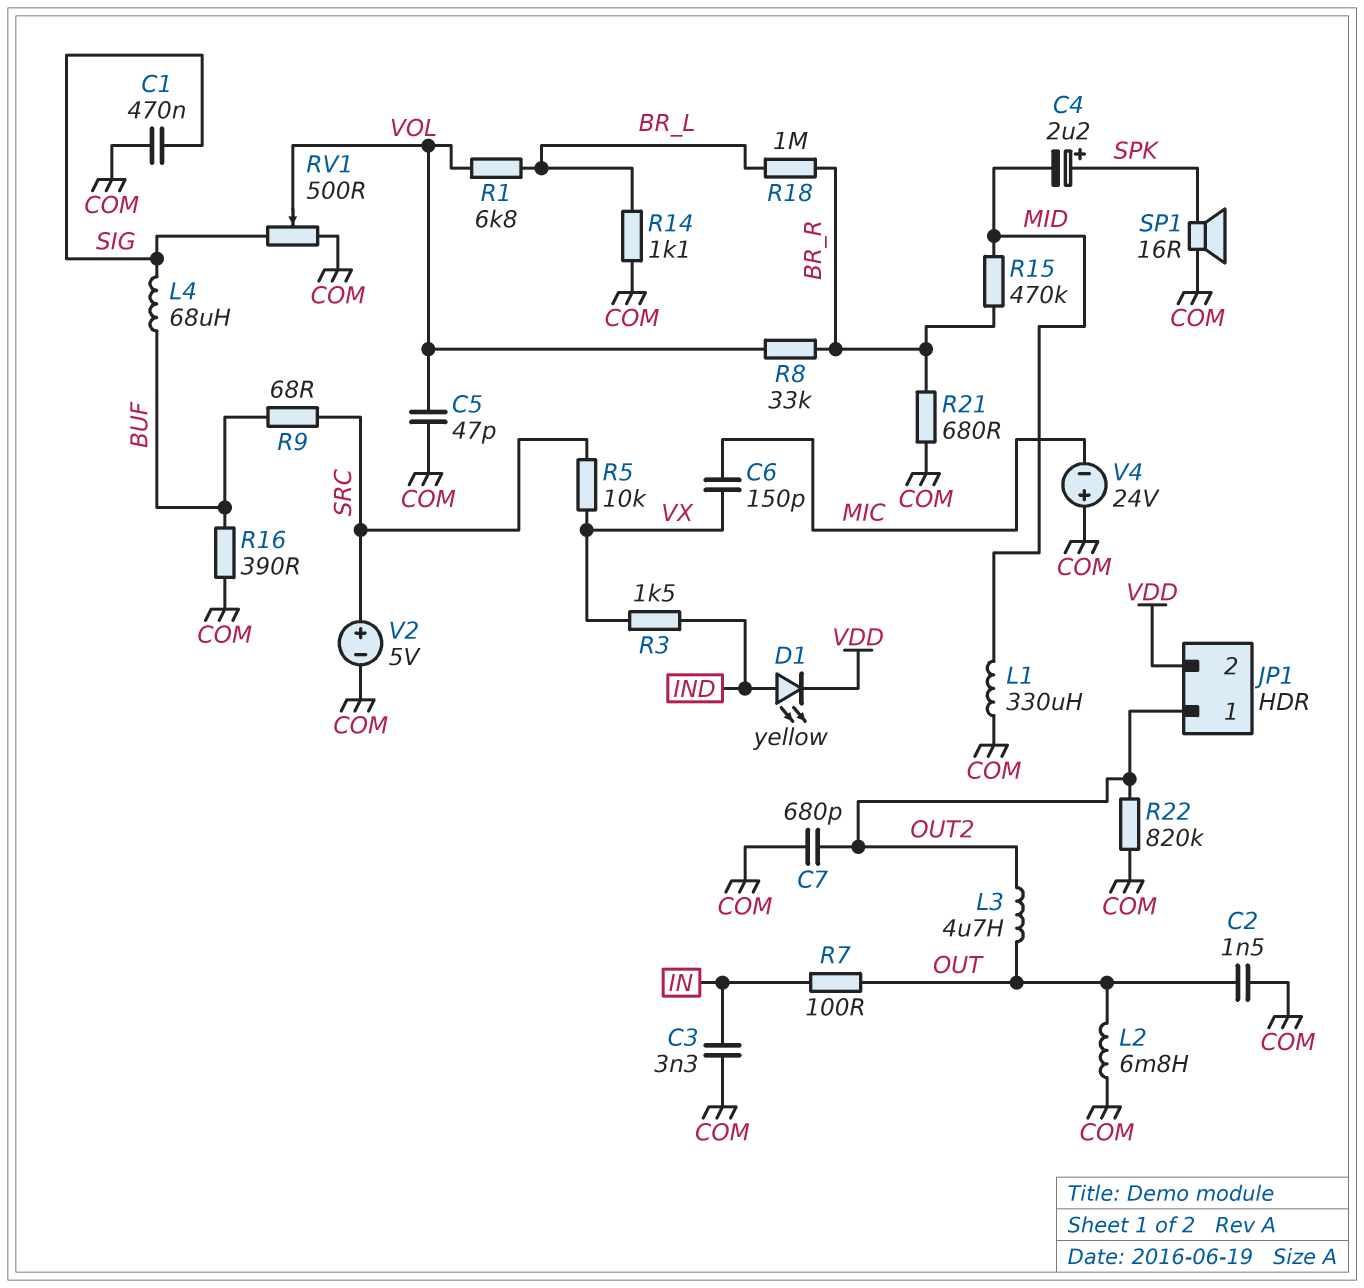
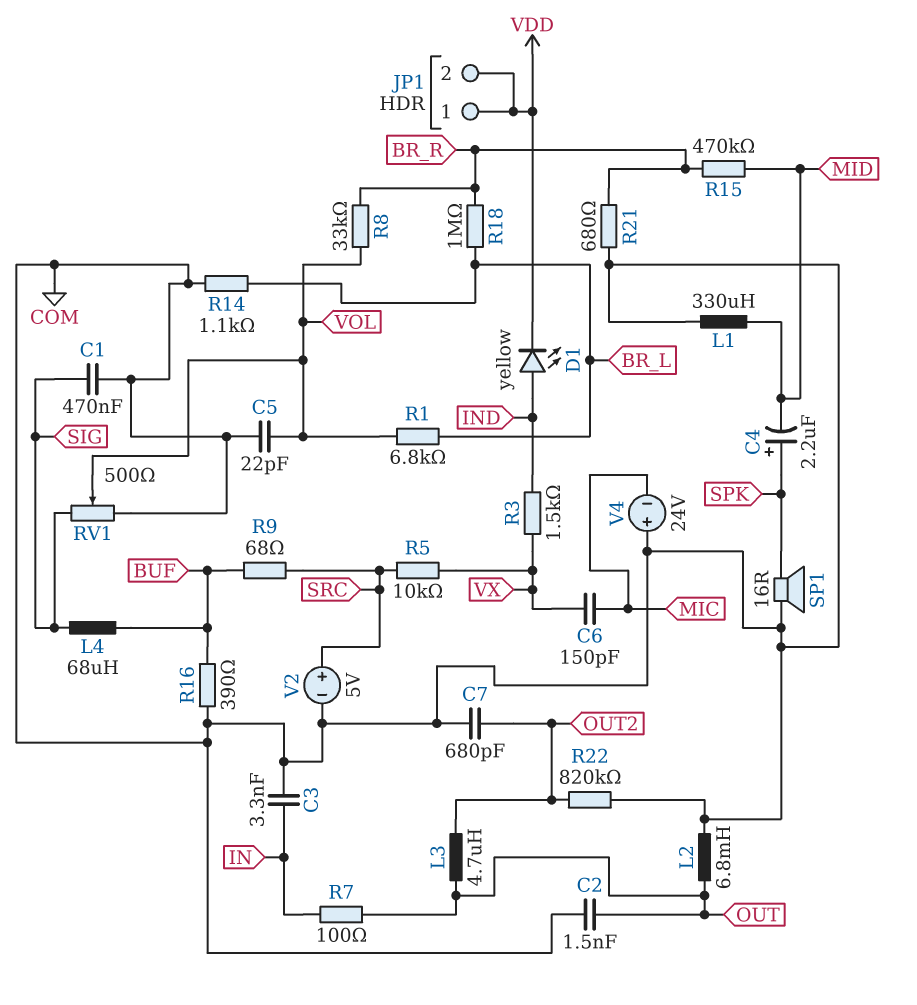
C5: 47pF (COM, VOL) -> 22pF (COM, VOL)
JP1 pin 1: OUT2 -> VDD

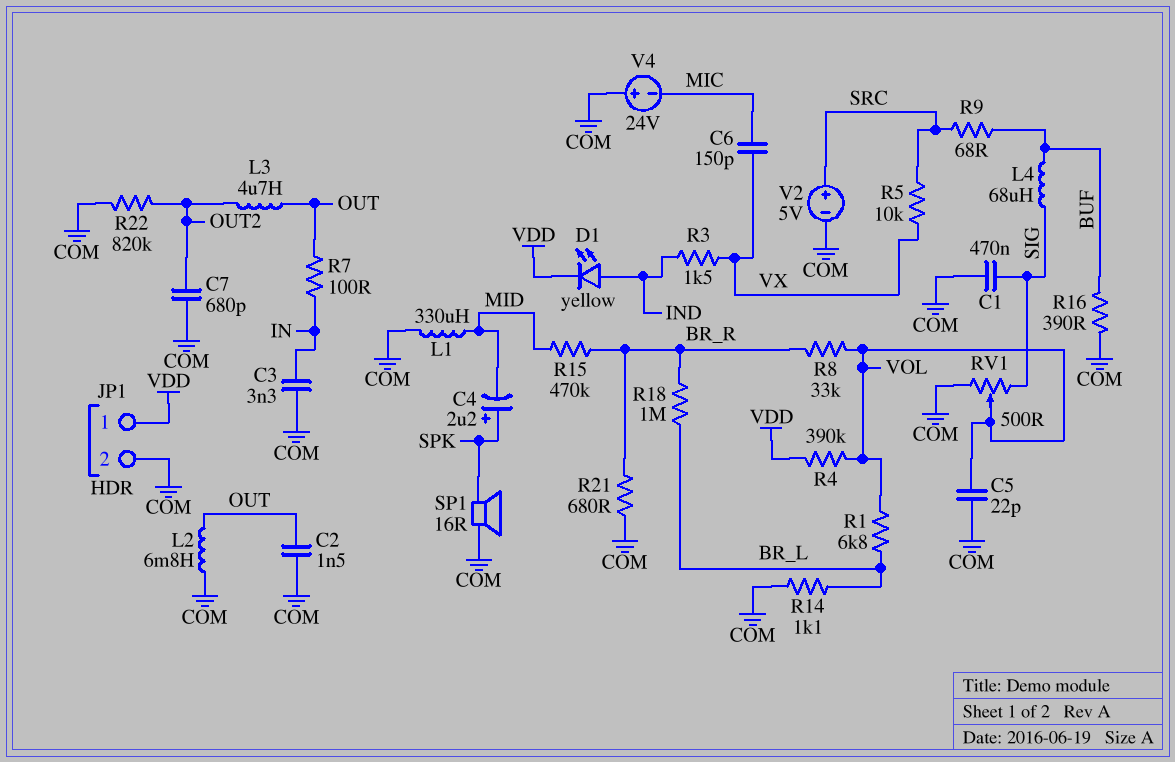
JP1 pin 2: VDD -> COM
R4: none -> 390k (VDD, VOL)

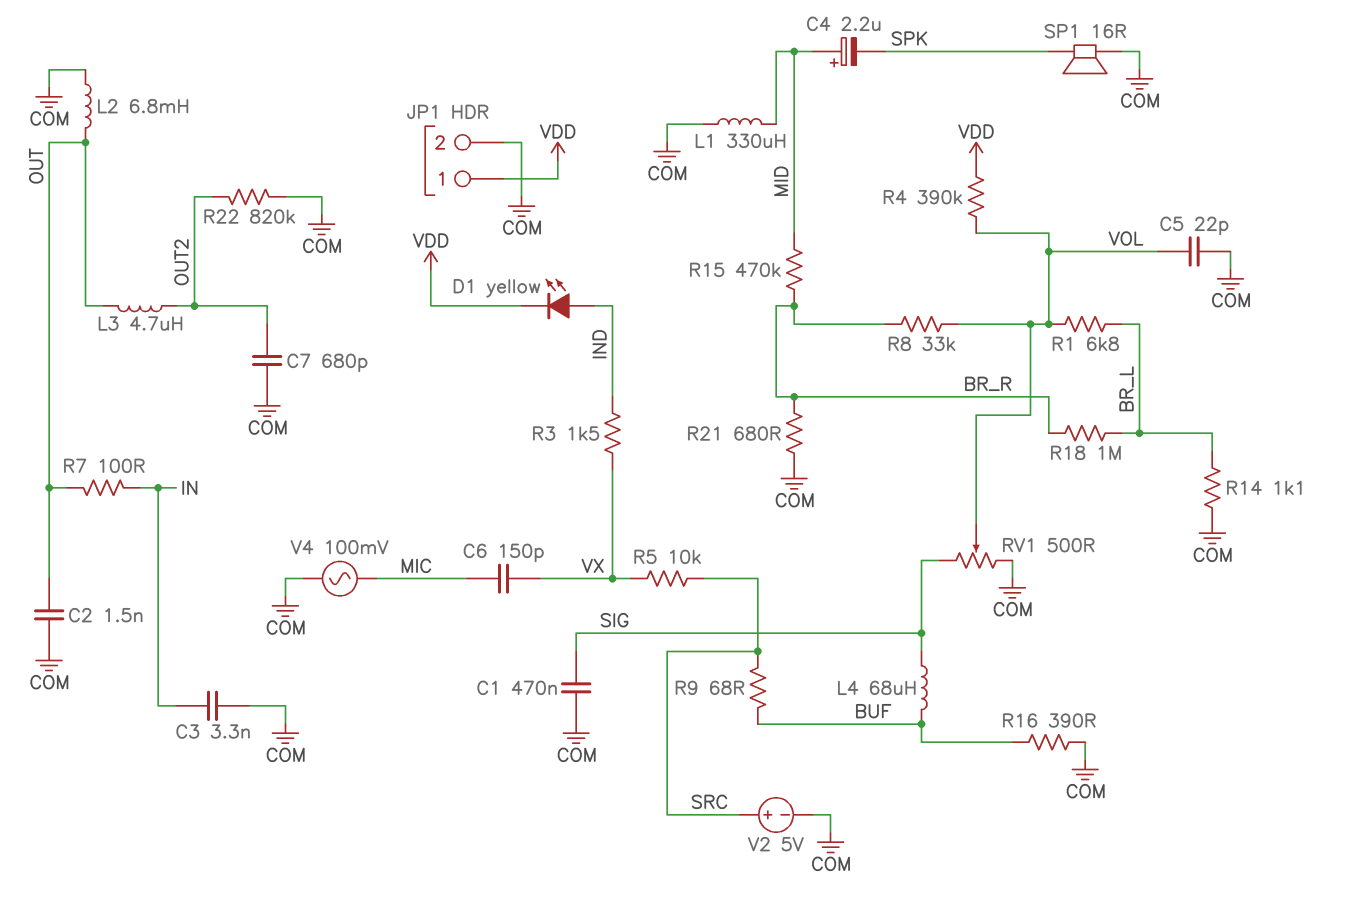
C4: 2.2uF (plus SPK, minus MID) -> 2.2uF (plus MID, minus SPK)
V4: 24V (plus COM, minus MIC) -> AC 100mV (COM, MIC)

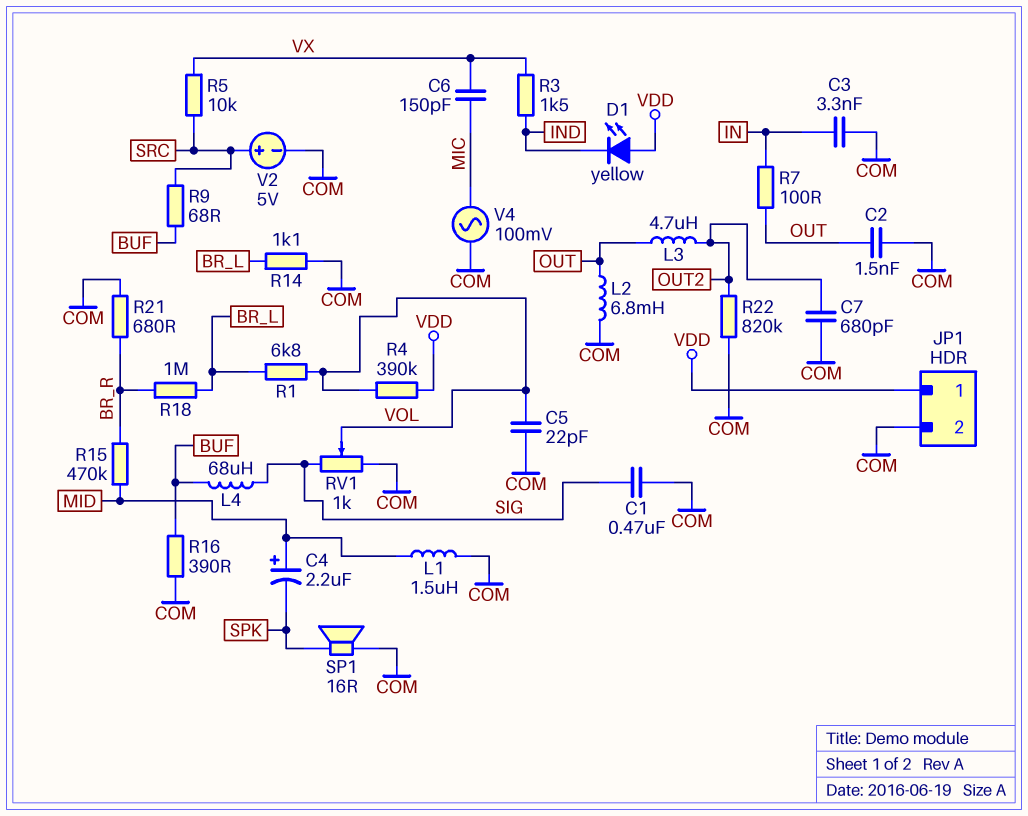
D1: LED yellow (A IND, K VDD) -> LED yellow (A VDD, K IND)
L1: 330uH (COM, MID) -> 1.5uH (COM, MID)
R8: 33k (BR_R, VOL) -> none
RV1: 500 (COM, SIG, wiper VOL) -> 1k (COM, SIG, wiper VOL)

